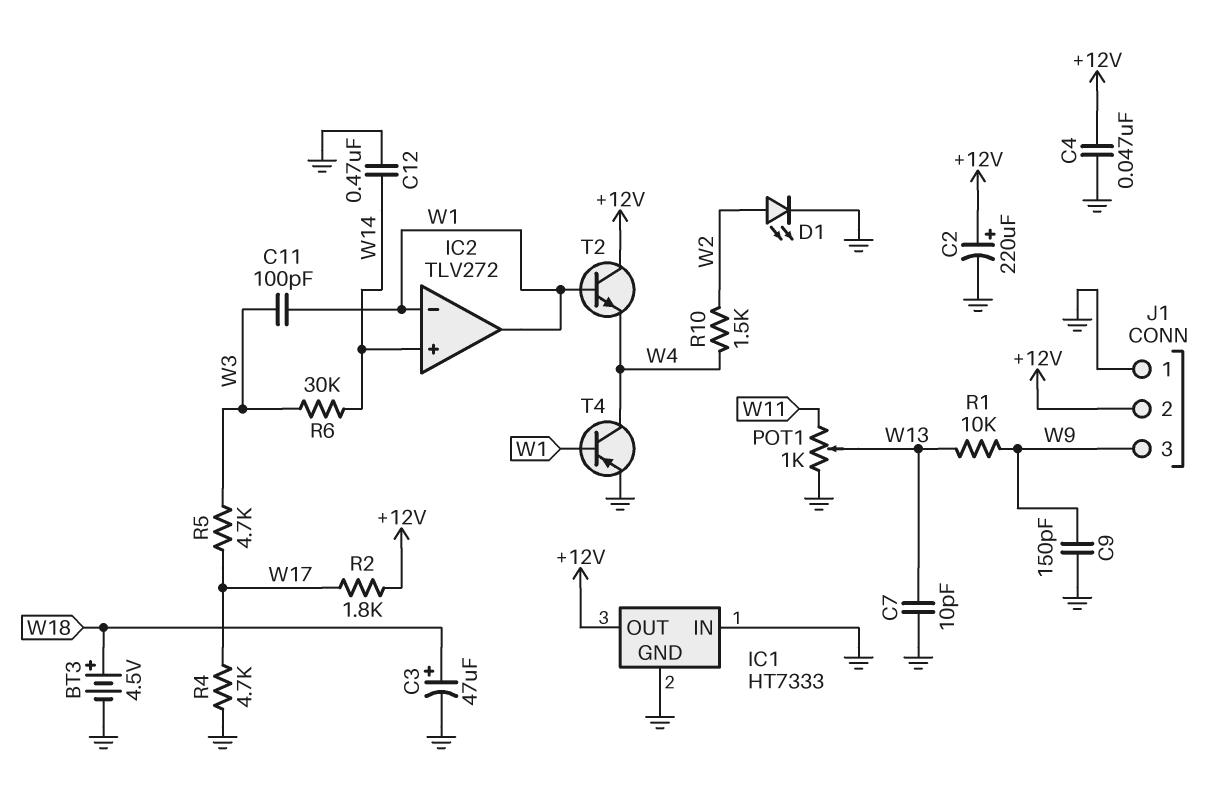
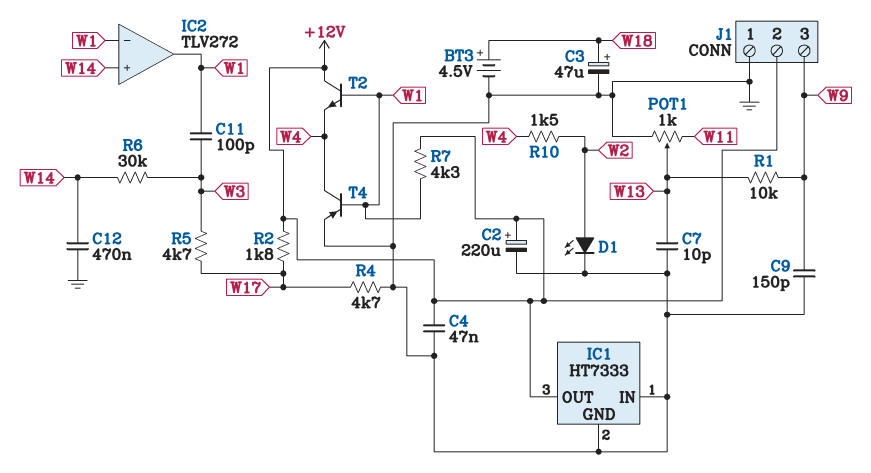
R7: none -> 4.3k (+12V, W1)

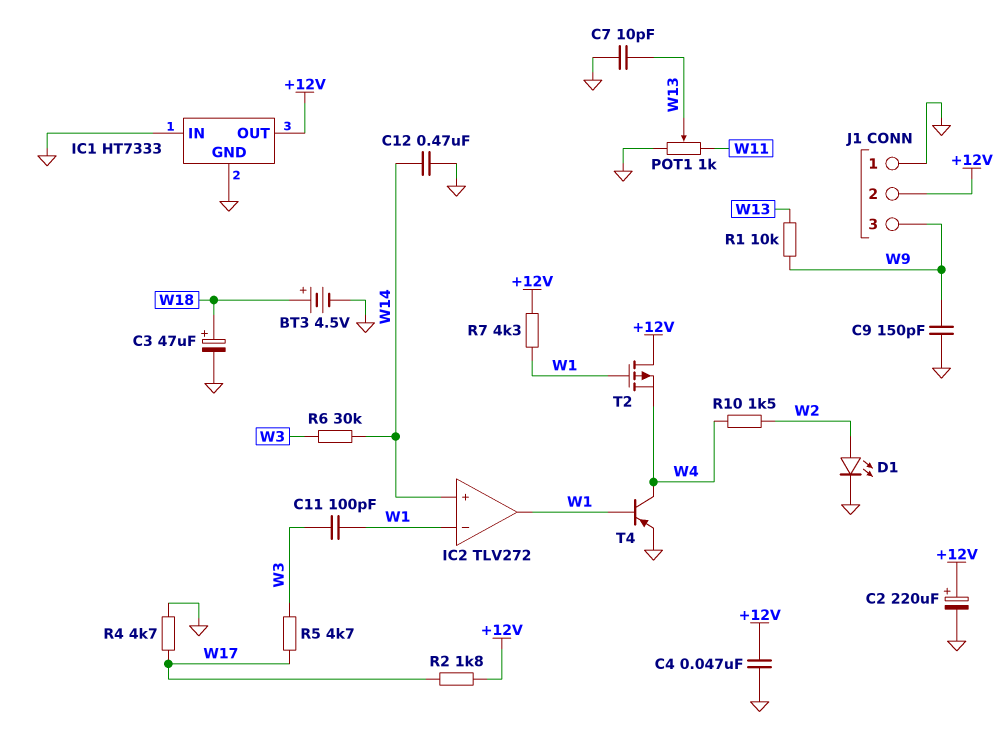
T2: NPN (B W1, C +12V, E W4) -> PMOS (G W1, D +12V, S W4)

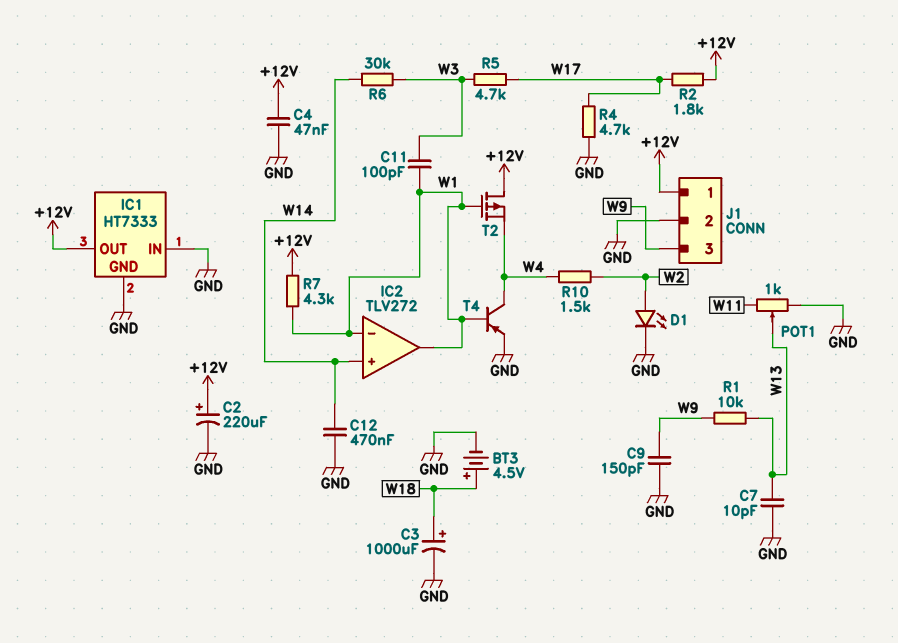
C3: 47uF (plus W18, minus GND) -> 1000uF (plus W18, minus GND)
J1 pin 1: GND -> +12V
J1 pin 2: +12V -> GND

